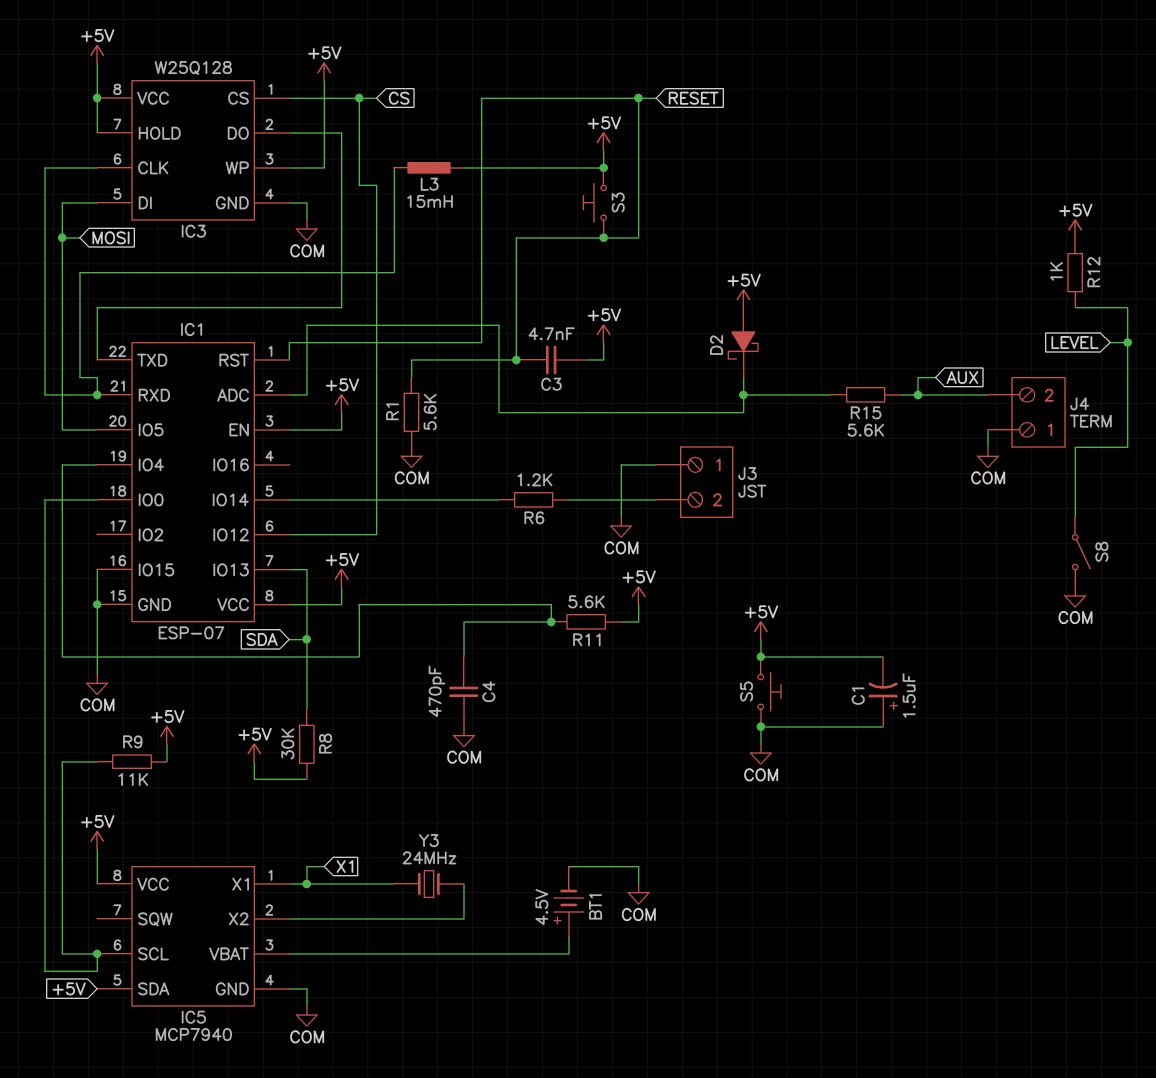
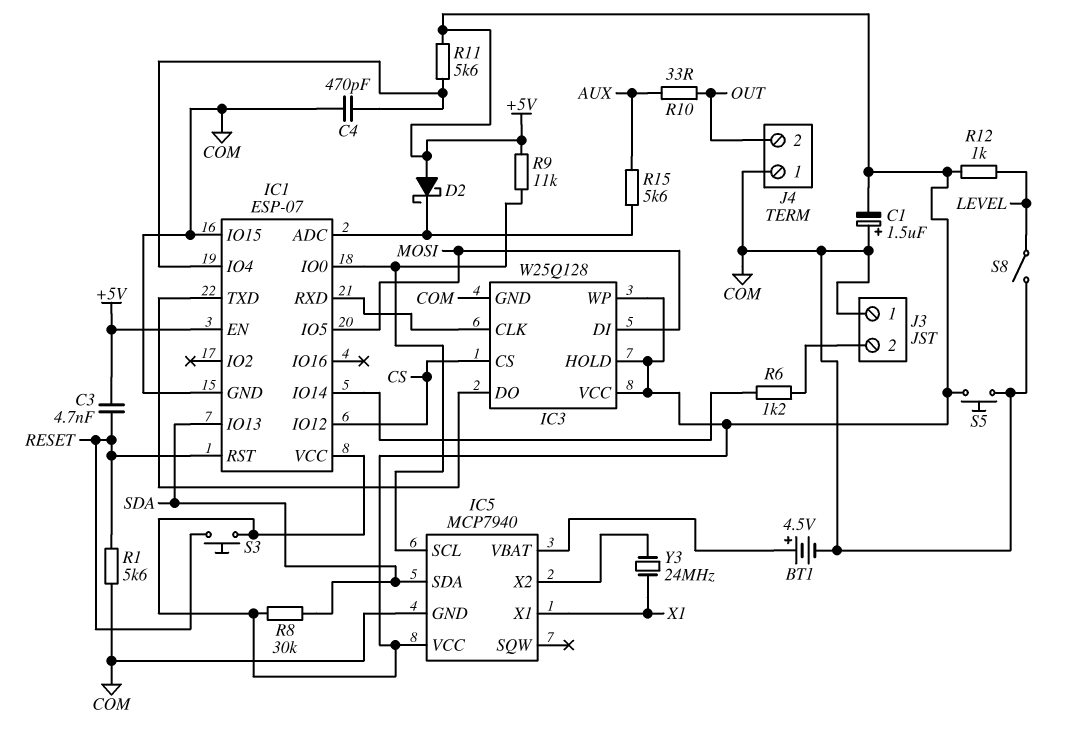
IC5 pin SDA: +5V -> SDA
J4 pin 2: AUX -> OUT
L3: 15mH (+5V, IC1/RXD) -> none
R10: none -> 33 (AUX, OUT)

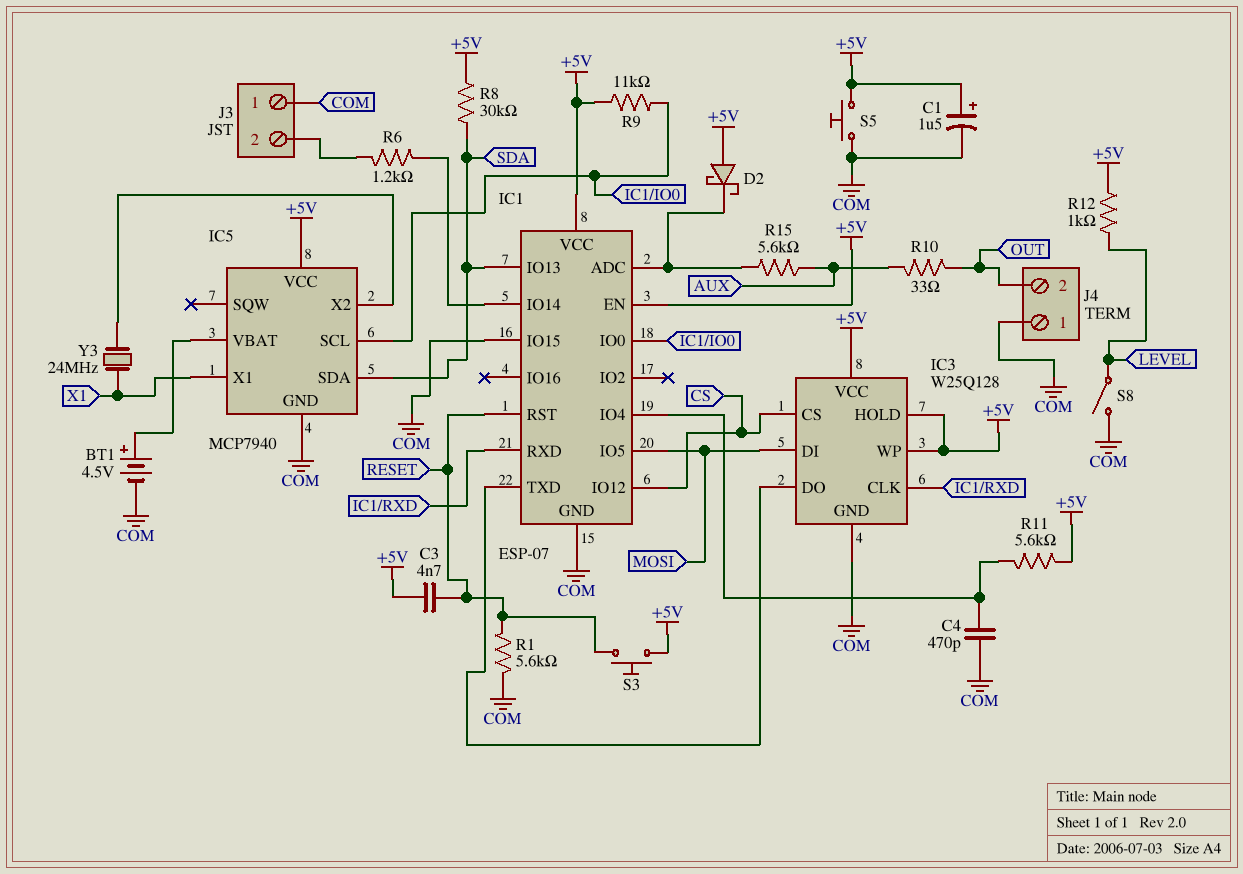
C1: 1.5uF (plus COM, minus +5V) -> 1.5uF (plus +5V, minus COM)

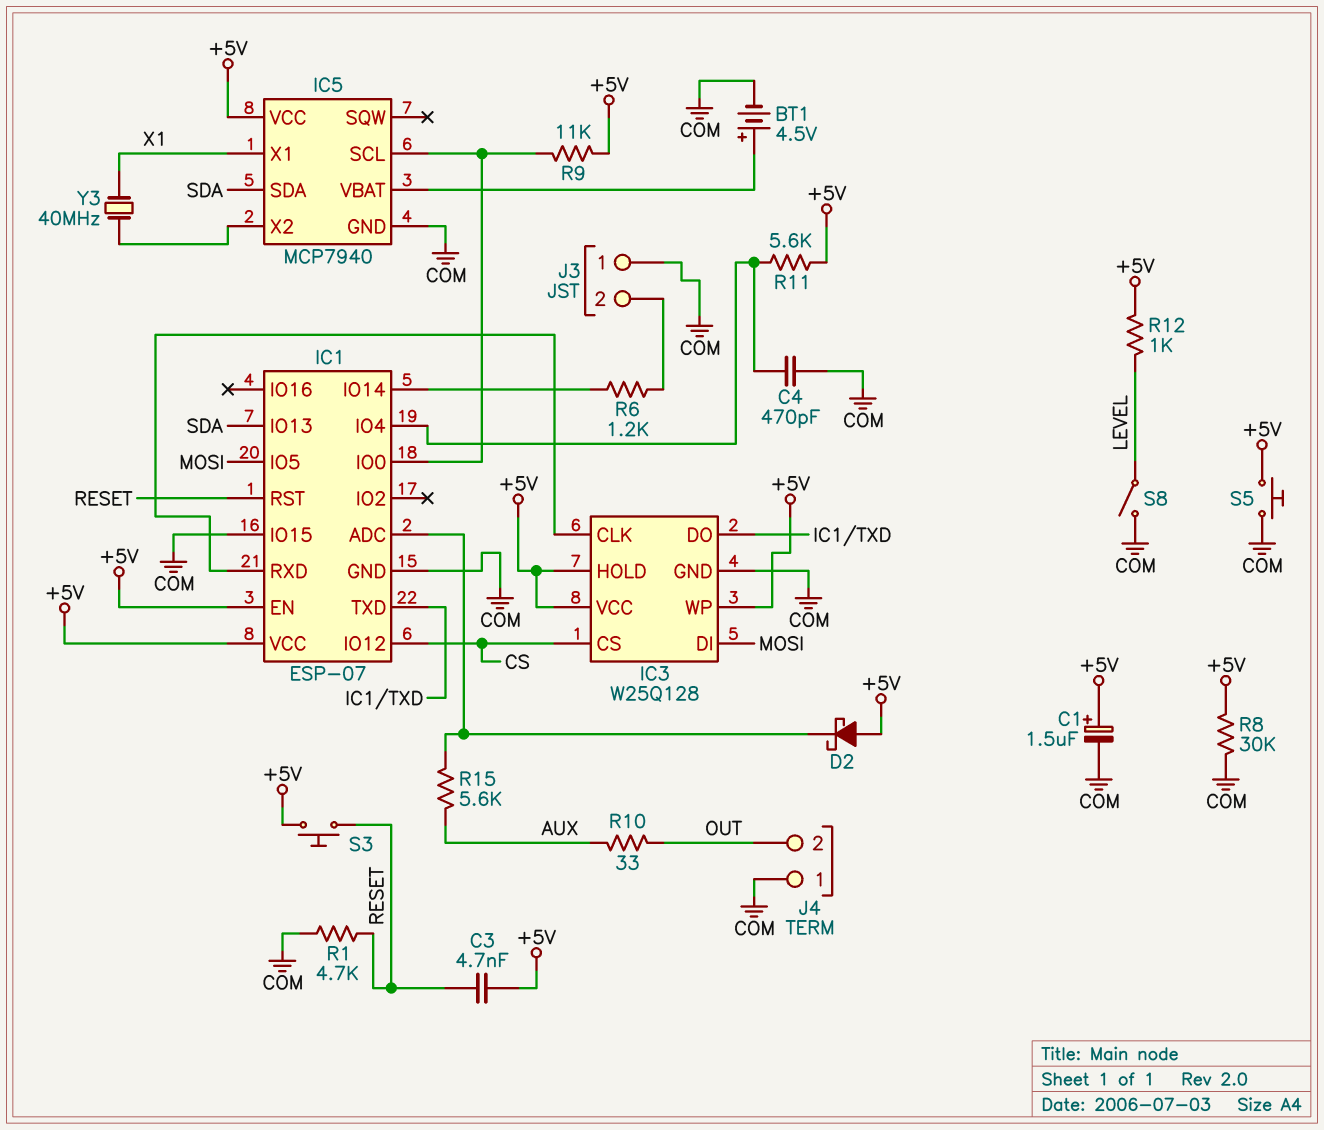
R1: 5.6k (COM, RESET) -> 4.7k (COM, RESET)
R8: 30k (+5V, SDA) -> 30k (+5V, COM)
Y3: 24MHz (IC5/X2, X1) -> 40MHz (IC5/X2, X1)

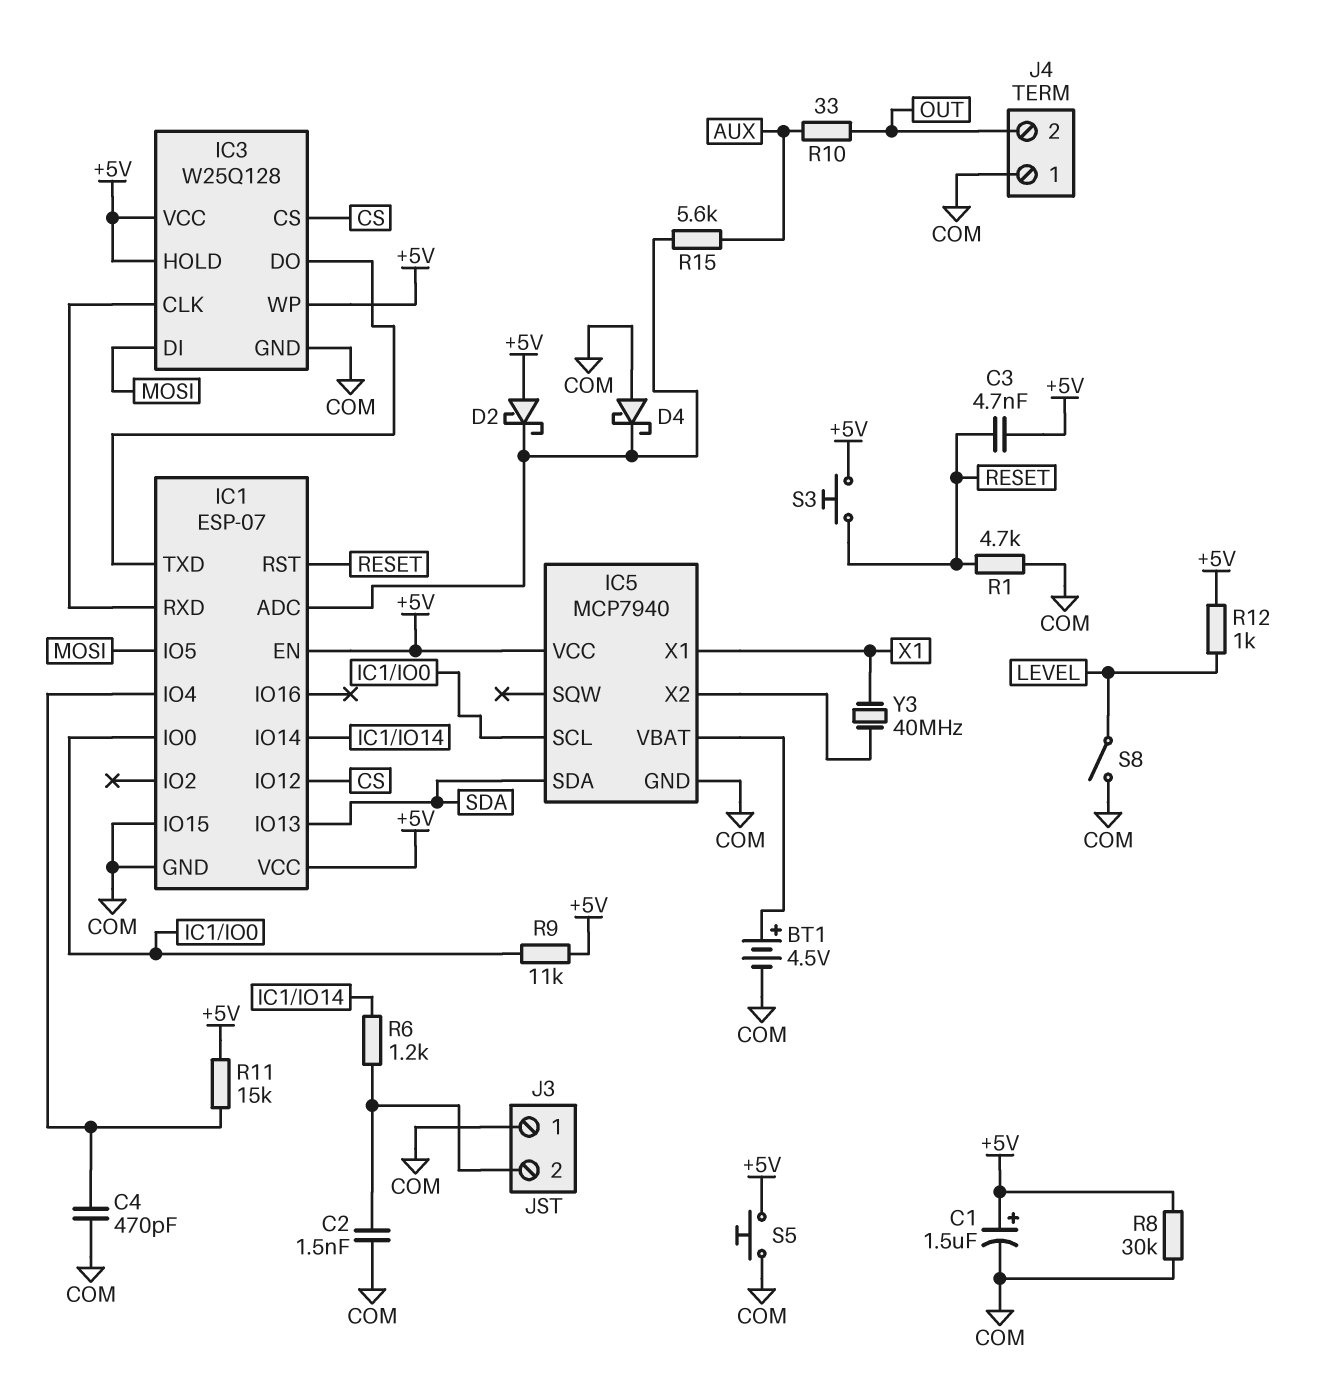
C2: none -> 1.5nF (COM, J3/2)
D4: none -> schottky (A COM, K IC1/ADC)
R11: 5.6k (+5V, IC1/IO4) -> 15k (+5V, IC1/IO4)

